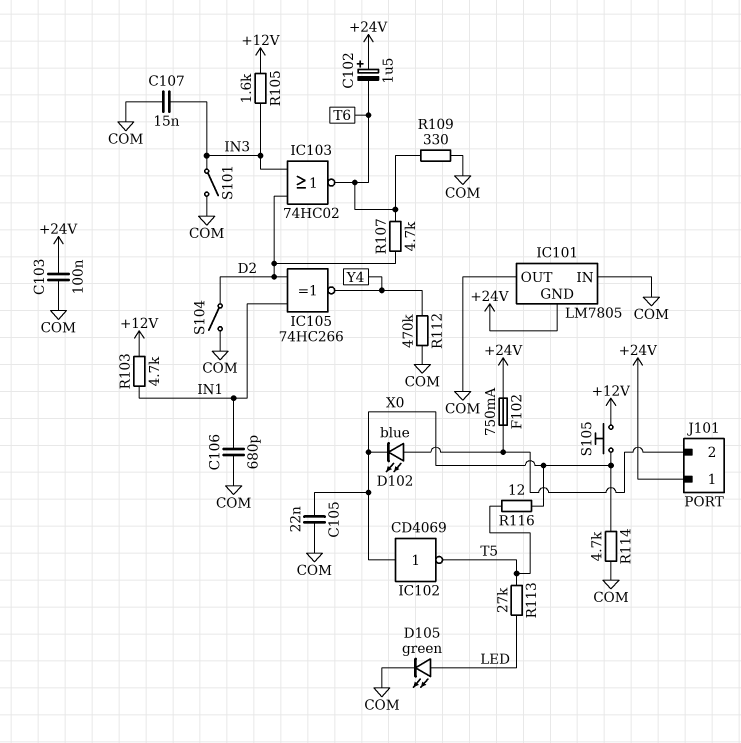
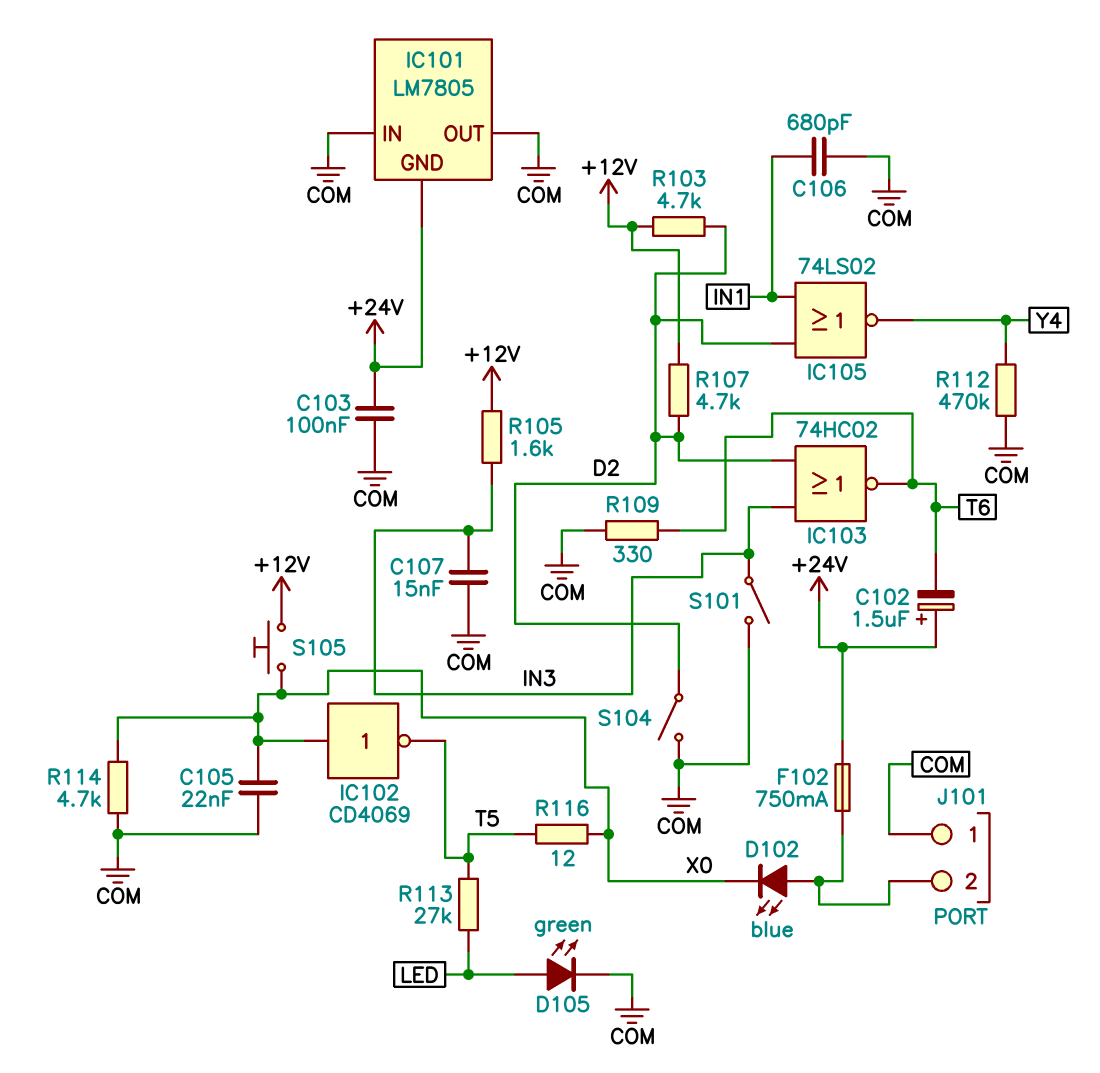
IC105: XNOR 74HC266 (in D2, in IN1, out Y4) -> NOR 74LS02 (in D2, in IN1, out Y4)
J101 pin 1: +24V -> COM
R103: 4.7k (+12V, IN1) -> 4.7k (+12V, D2)
R107: 4.7k (D2, T6) -> 4.7k (+12V, D2)

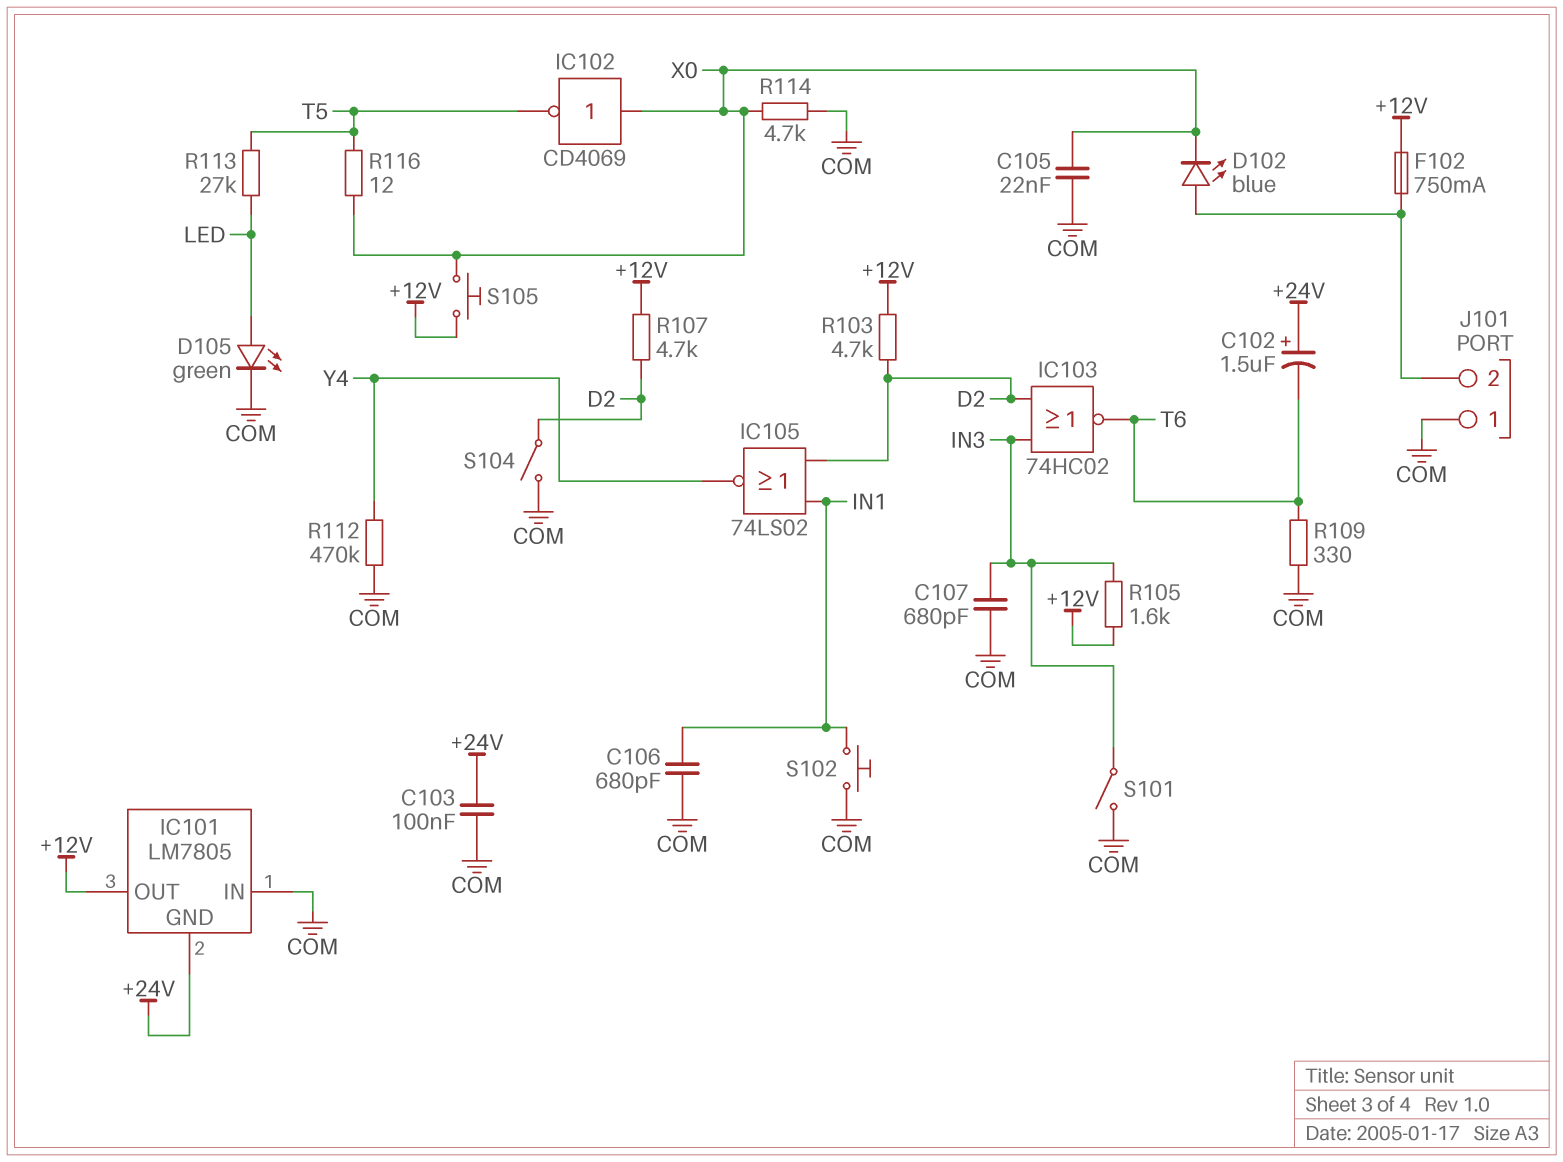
C107: 15nF (COM, IN3) -> 680pF (COM, IN3)
F102: 750mA (+24V, J101/2) -> 750mA (+12V, J101/2)
IC101 pin OUT: COM -> +12V
S102: none -> button (COM, IN1)

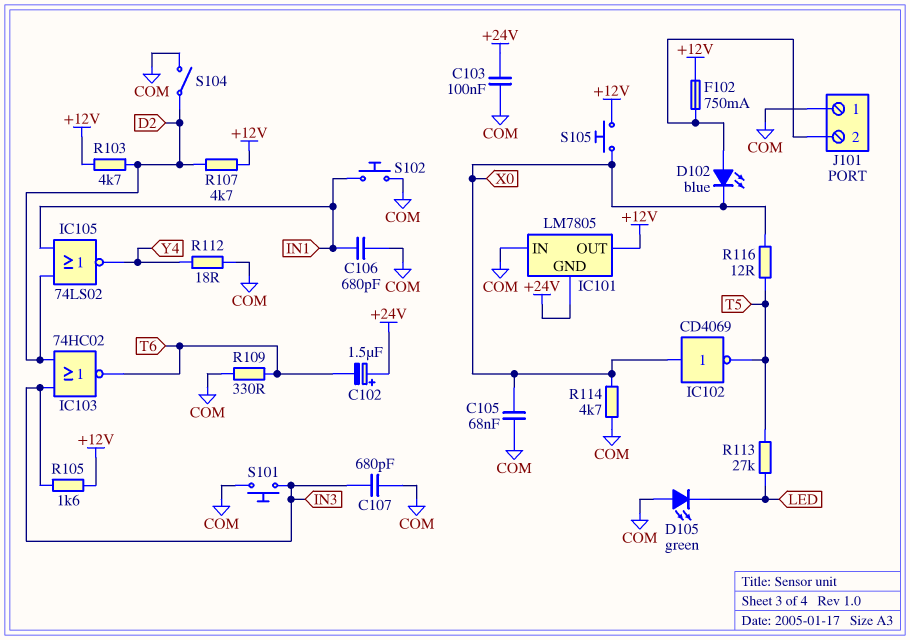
C105: 22nF (COM, X0) -> 68nF (COM, X0)
D105: LED green (A LED, K COM) -> LED green (A COM, K LED)
R112: 470k (COM, Y4) -> 18 (COM, Y4)
S101: switch (COM, IN3) -> button (COM, IN3)

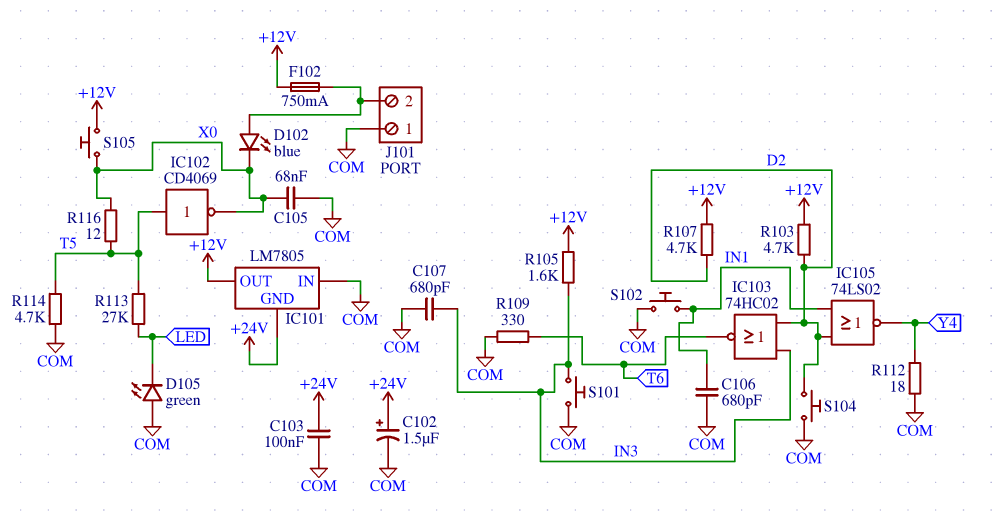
C102: 1.5uF (plus +24V, minus T6) -> 1.5uF (plus +24V, minus COM)
IC102: NOT CD4069 (in X0, out T5) -> NOT CD4069 (in T5, out X0)
R114: 4.7k (COM, X0) -> 4.7k (COM, T5)
S104: switch (COM, D2) -> button (COM, D2)

